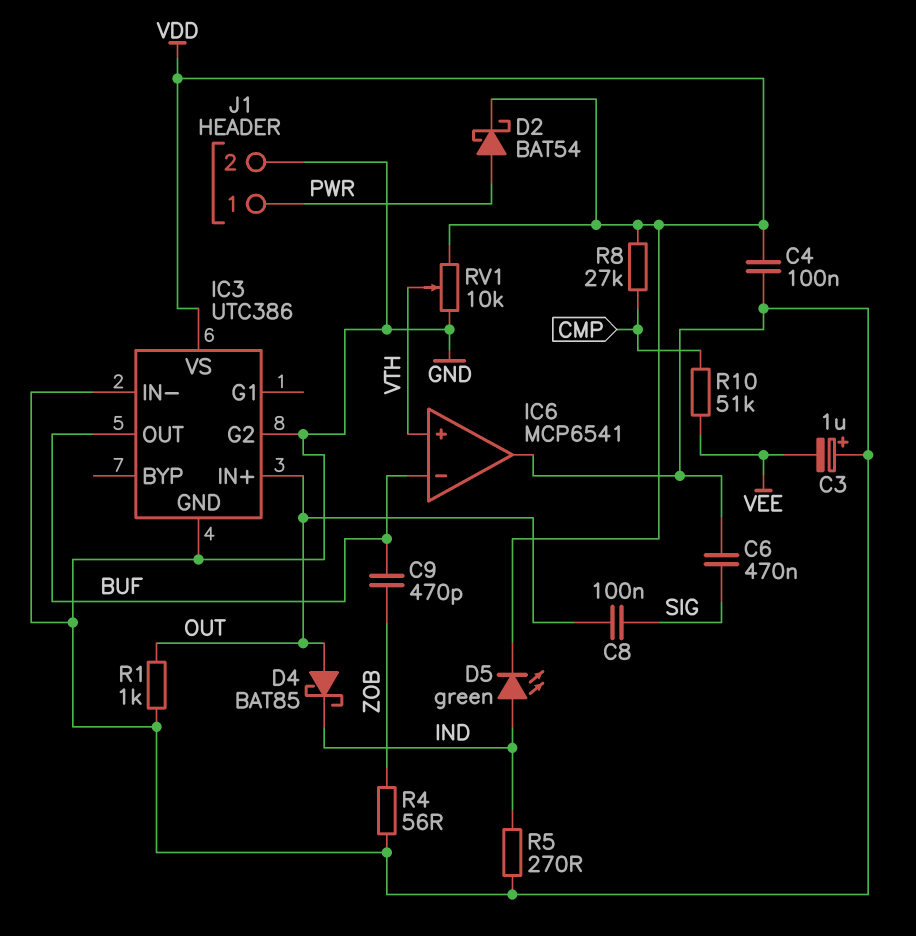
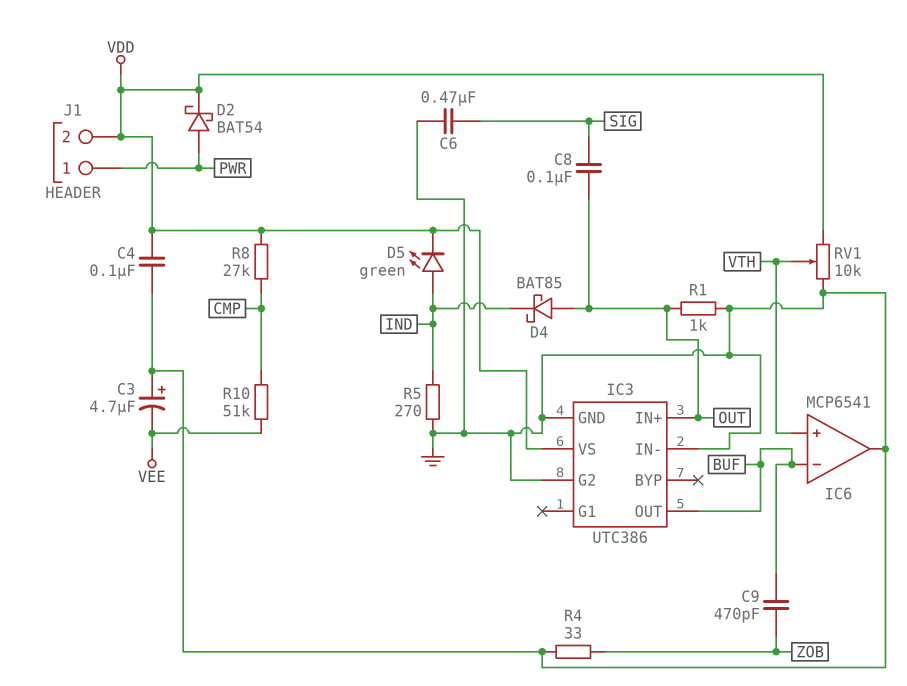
C3: 1uF (plus GND, minus VEE) -> 4.7uF (plus GND, minus VEE)
J1 pin 2: GND -> VDD
R4: 56 (GND, ZOB) -> 33 (GND, ZOB)

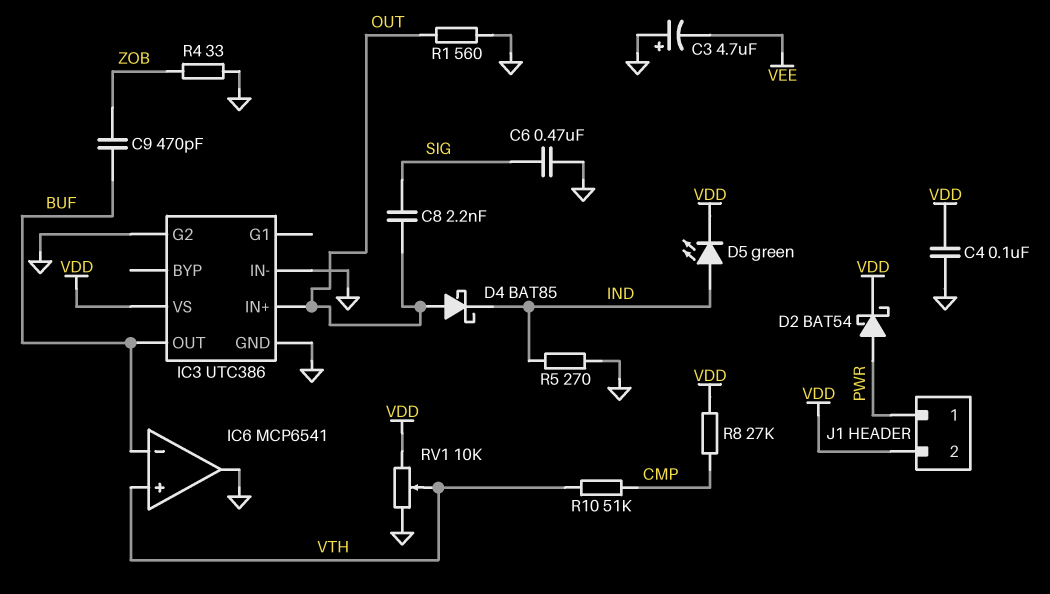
C8: 100nF (OUT, SIG) -> 2.2nF (OUT, SIG)
R1: 1k (GND, OUT) -> 560 (GND, OUT)
R10: 51k (CMP, VEE) -> 51k (CMP, VTH)

